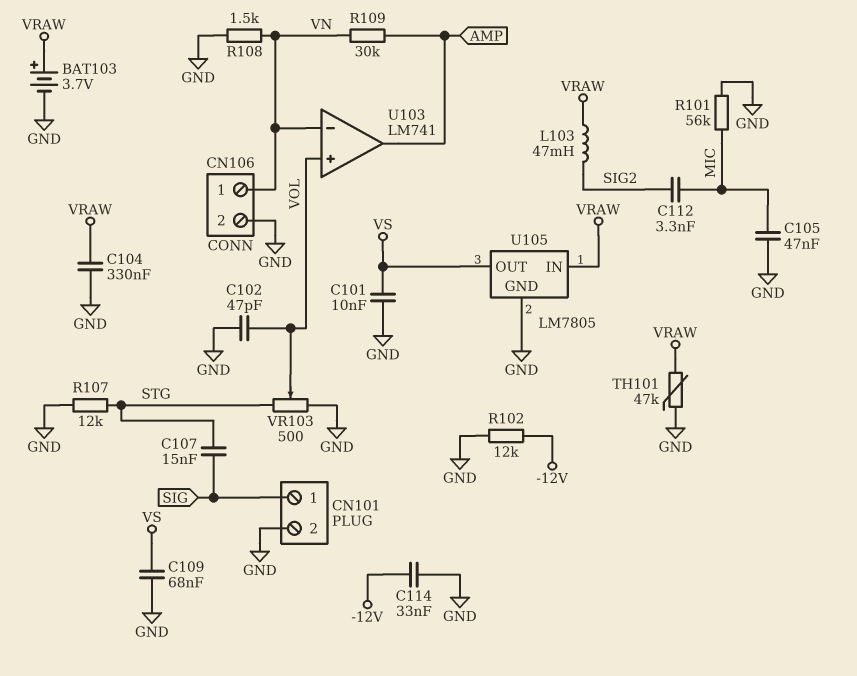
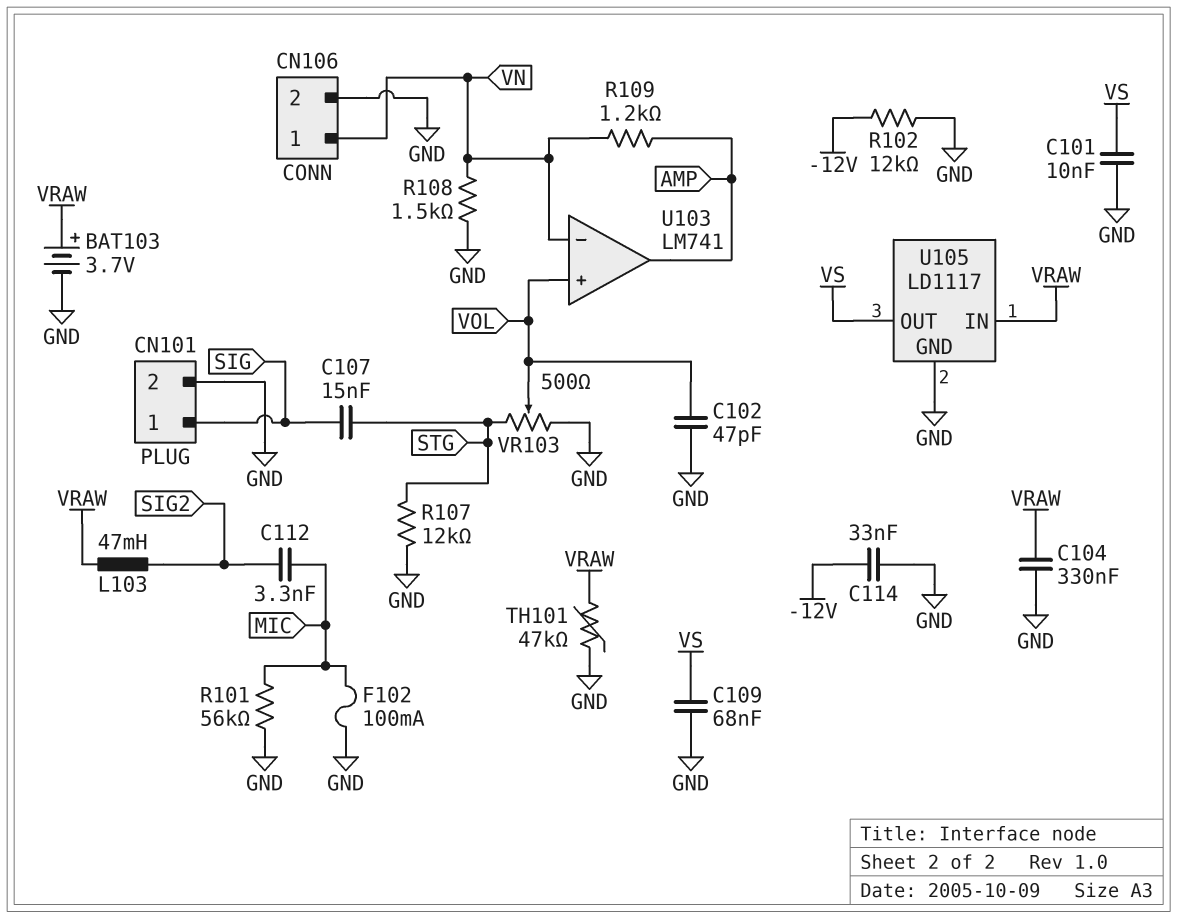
C105: 47nF (GND, MIC) -> none
F102: none -> 100mA (GND, MIC)
R109: 30k (AMP, VN) -> 1.2k (AMP, VN)
U105: LM7805 -> LD1117

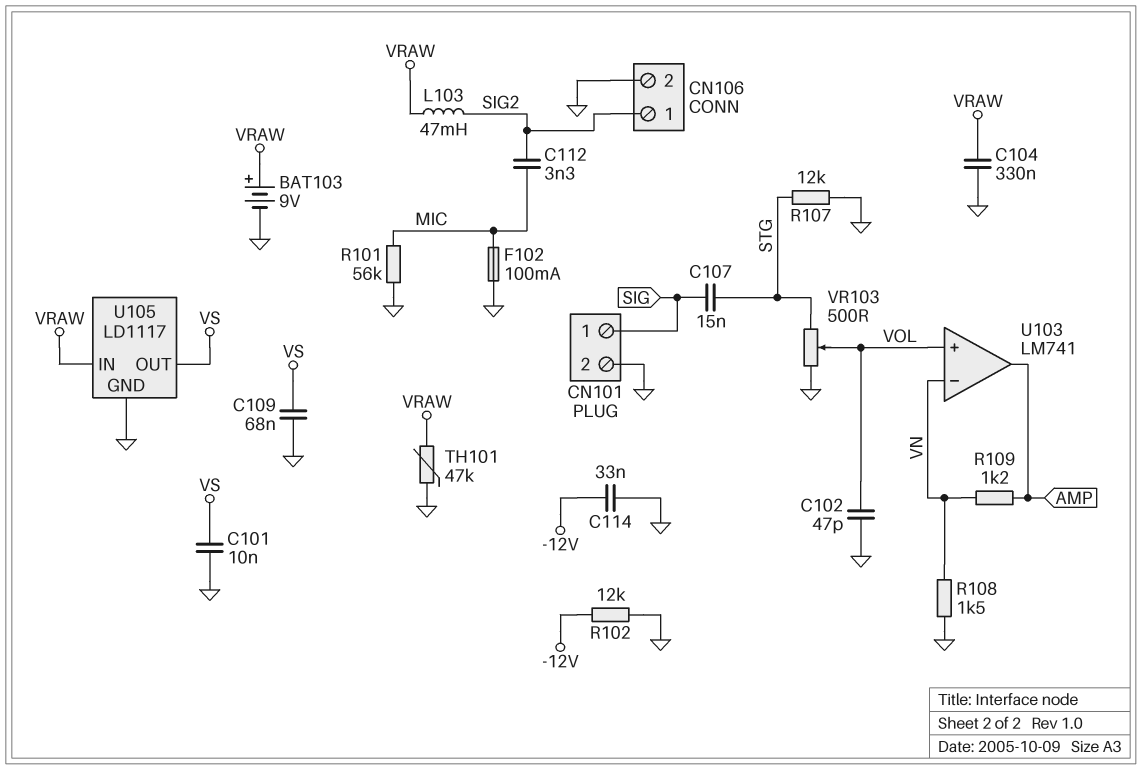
BAT103: 3.7V (plus VRAW, minus GND) -> 9V (plus VRAW, minus GND)
CN106 pin 1: VN -> SIG2

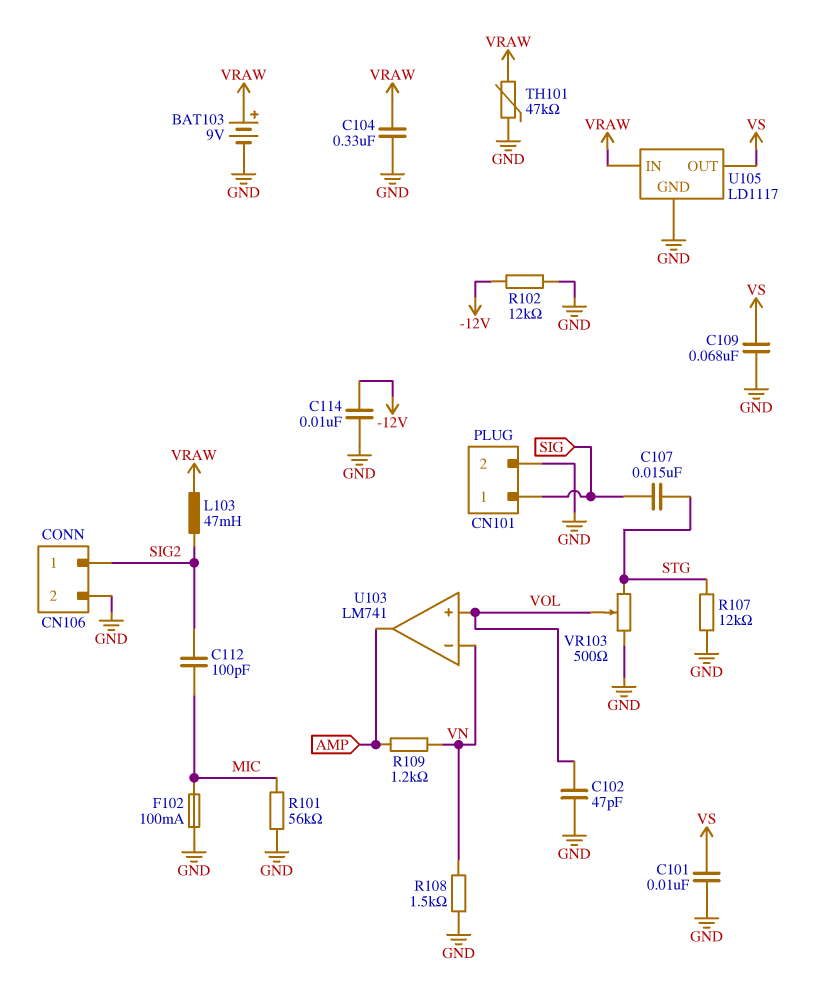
C112: 3.3nF (MIC, SIG2) -> 100pF (MIC, SIG2)
C114: 33nF (-12V, GND) -> 10nF (-12V, GND)

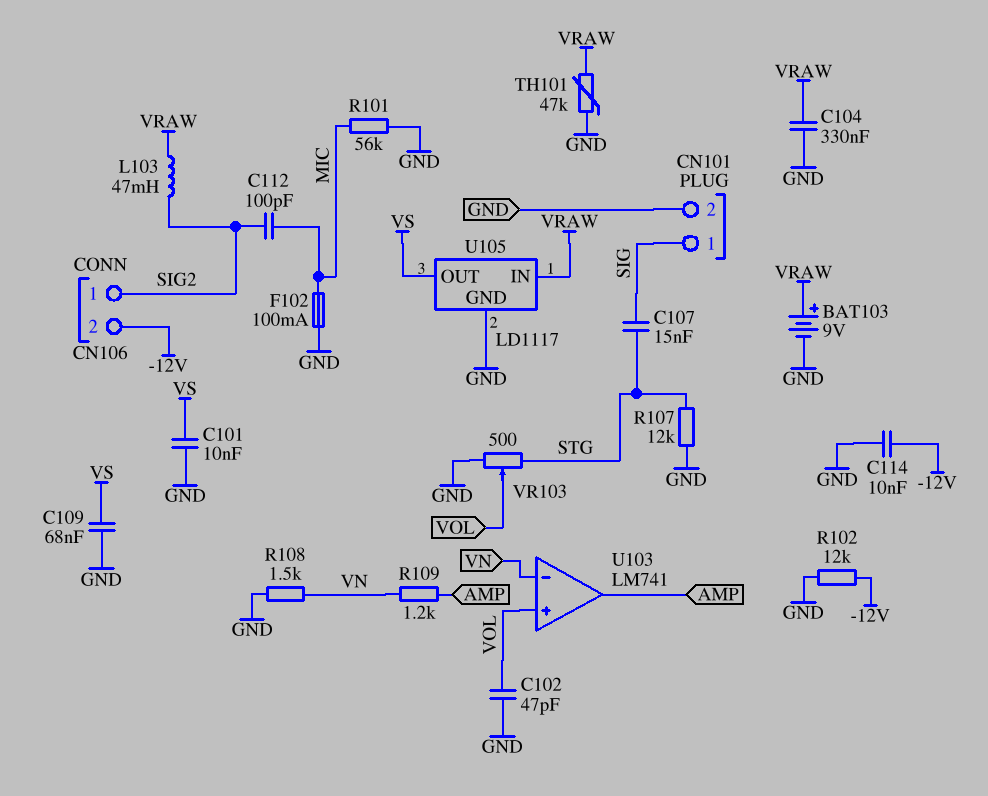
CN106 pin 2: GND -> -12V

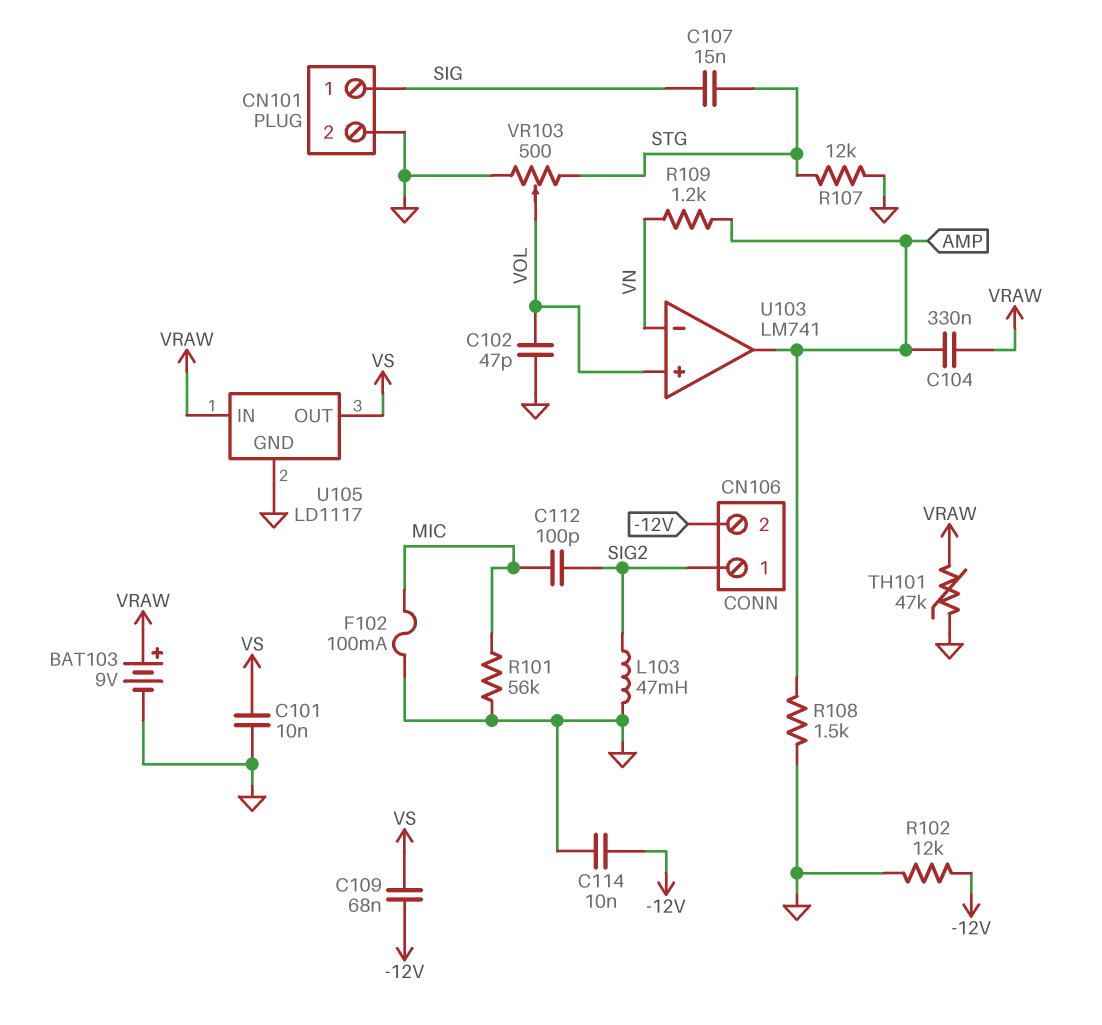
C104: 330nF (GND, VRAW) -> 330nF (AMP, VRAW)
C109: 68nF (GND, VS) -> 68nF (-12V, VS)
L103: 47mH (SIG2, VRAW) -> 47mH (GND, SIG2)
R108: 1.5k (GND, VN) -> 1.5k (AMP, GND)

